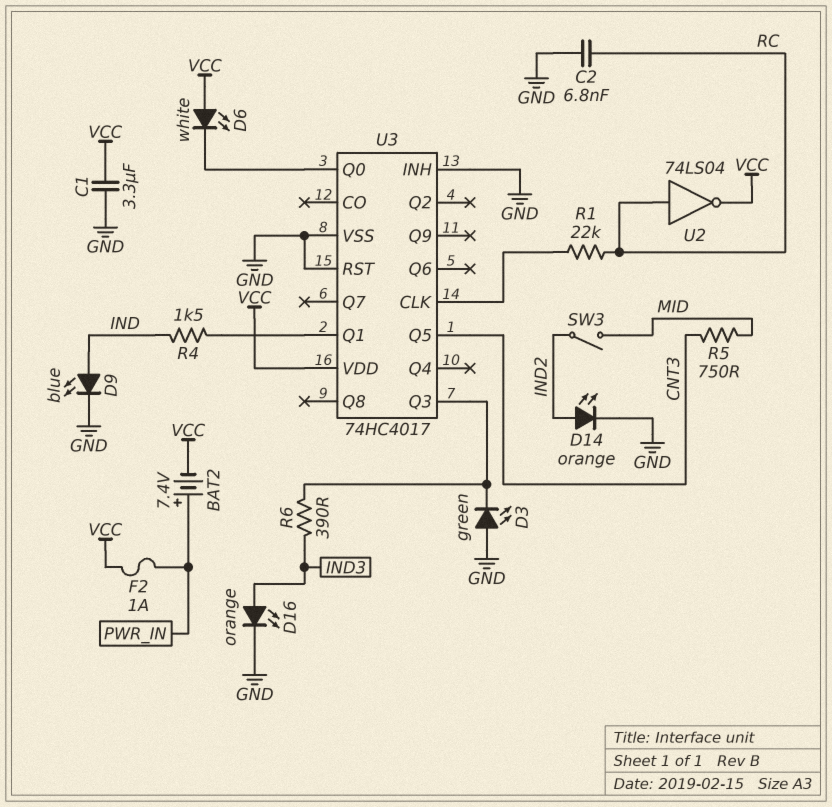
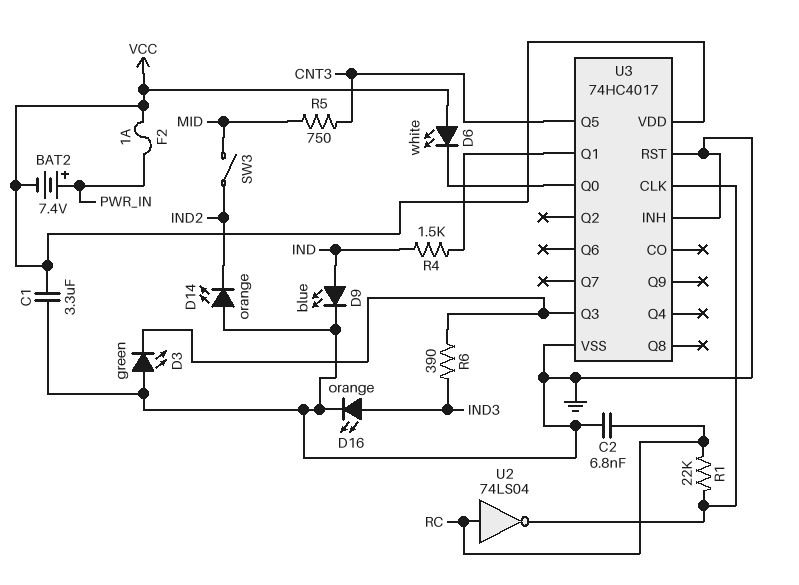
D14: LED orange (A IND2, K GND) -> LED orange (A GND, K IND2)
U2: NOT 74LS04 (in RC, out VCC) -> NOT 74LS04 (in RC, out U3/CLK)

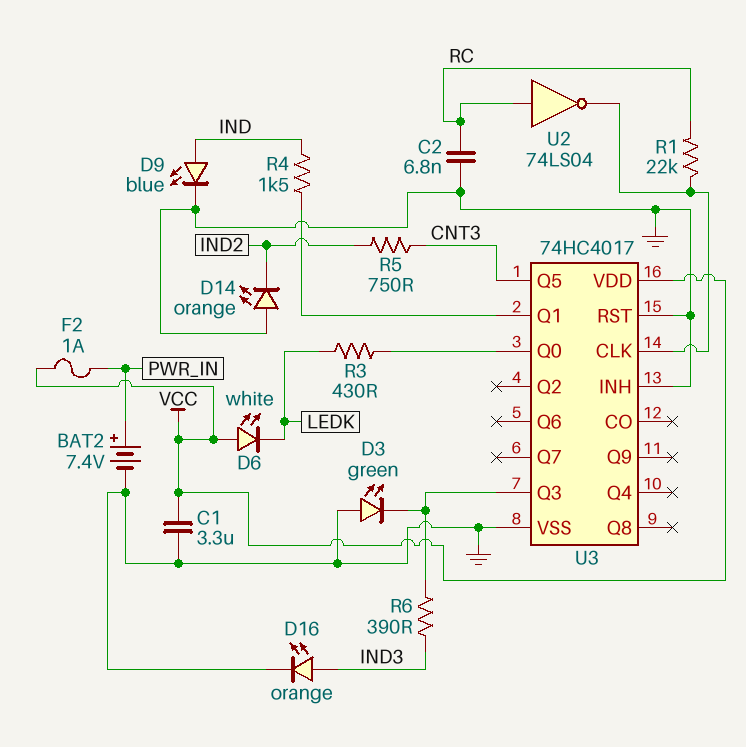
BAT2: 7.4V (plus PWR_IN, minus VCC) -> 7.4V (plus PWR_IN, minus GND)
D6: LED white (A VCC, K U3/Q0) -> LED white (A VCC, K LEDK)
R3: none -> 430 (LEDK, U3/Q0)
R5: 750 (CNT3, MID) -> 750 (CNT3, IND2)
SW3: switch (IND2, MID) -> none

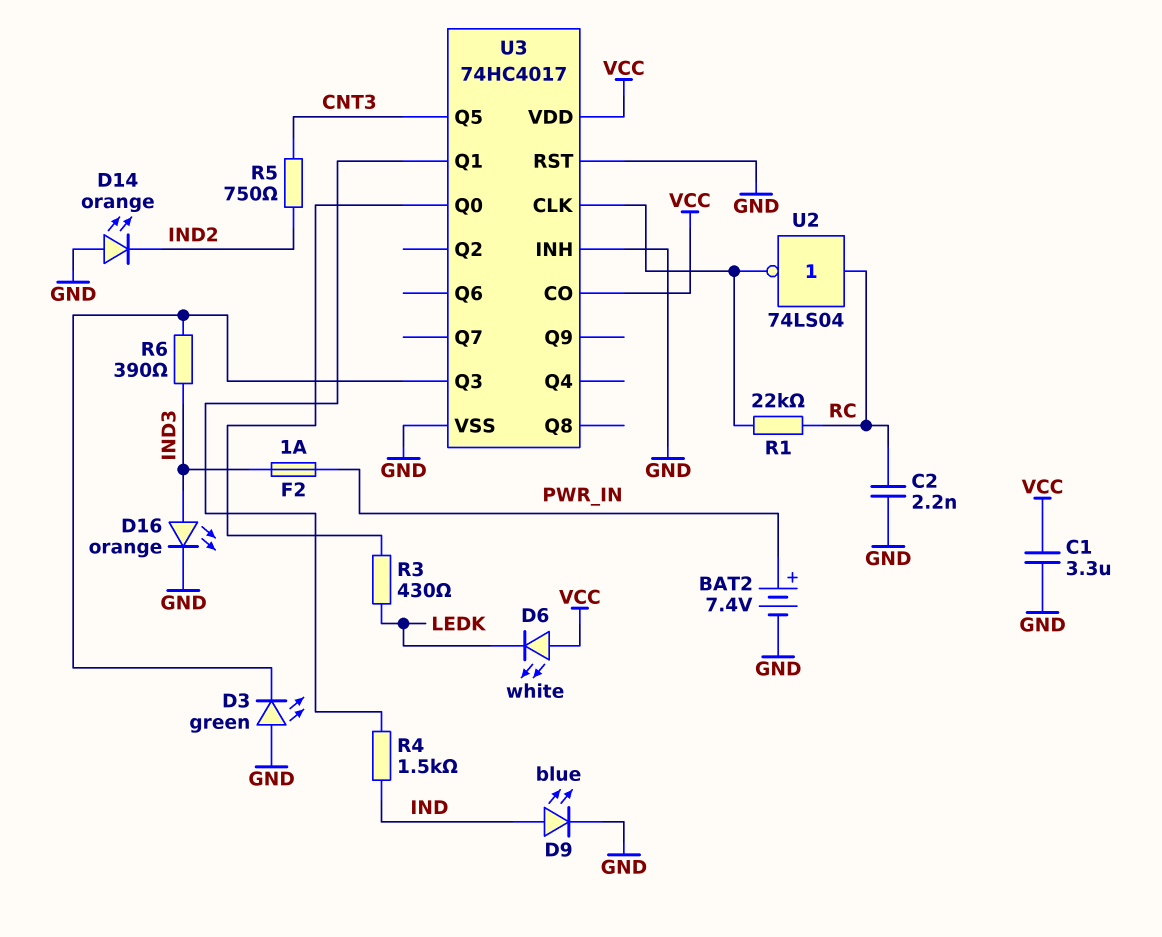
C2: 6.8nF (GND, RC) -> 2.2nF (GND, RC)
F2: 1A (PWR_IN, VCC) -> 1A (IND3, PWR_IN)
U3 pin CO: none -> VCC

